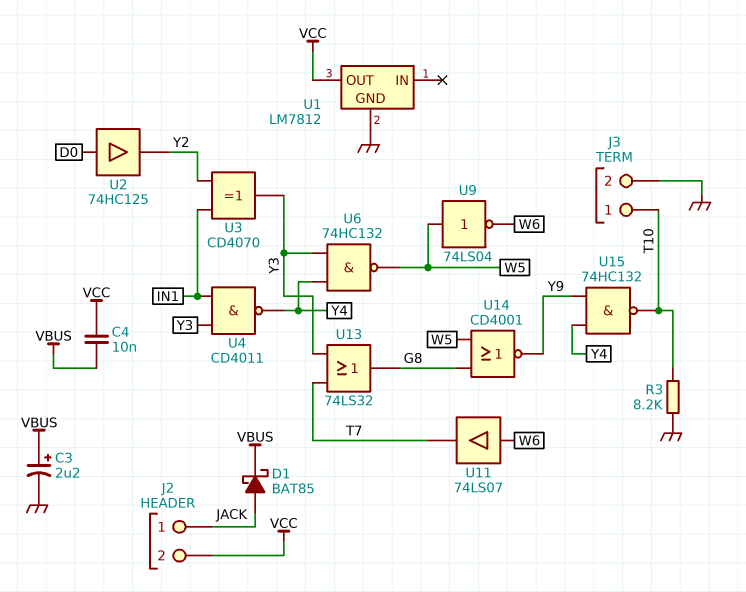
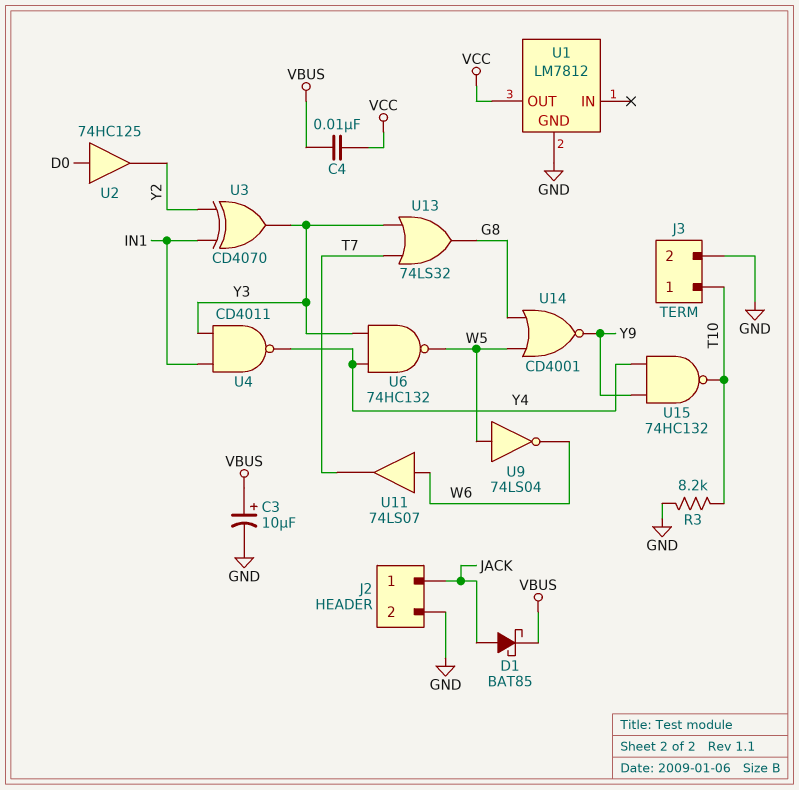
C3: 2.2uF (plus VBUS, minus GND) -> 10uF (plus VBUS, minus GND)
J2 pin 2: VCC -> GND

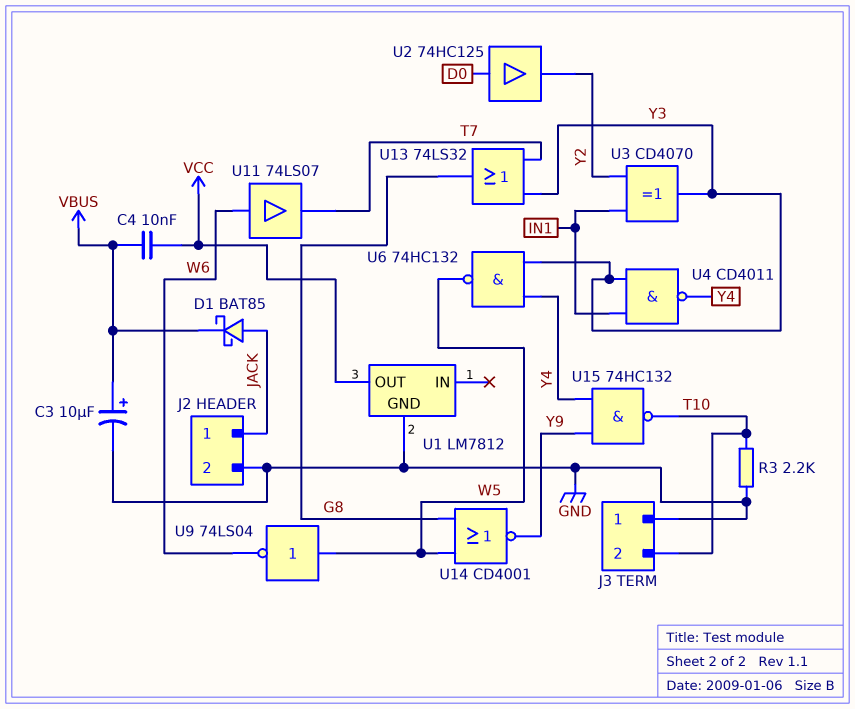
J3 pin 1: T10 -> GND
J3 pin 2: GND -> T10
R3: 8.2k (GND, T10) -> 2.2k (GND, T10)

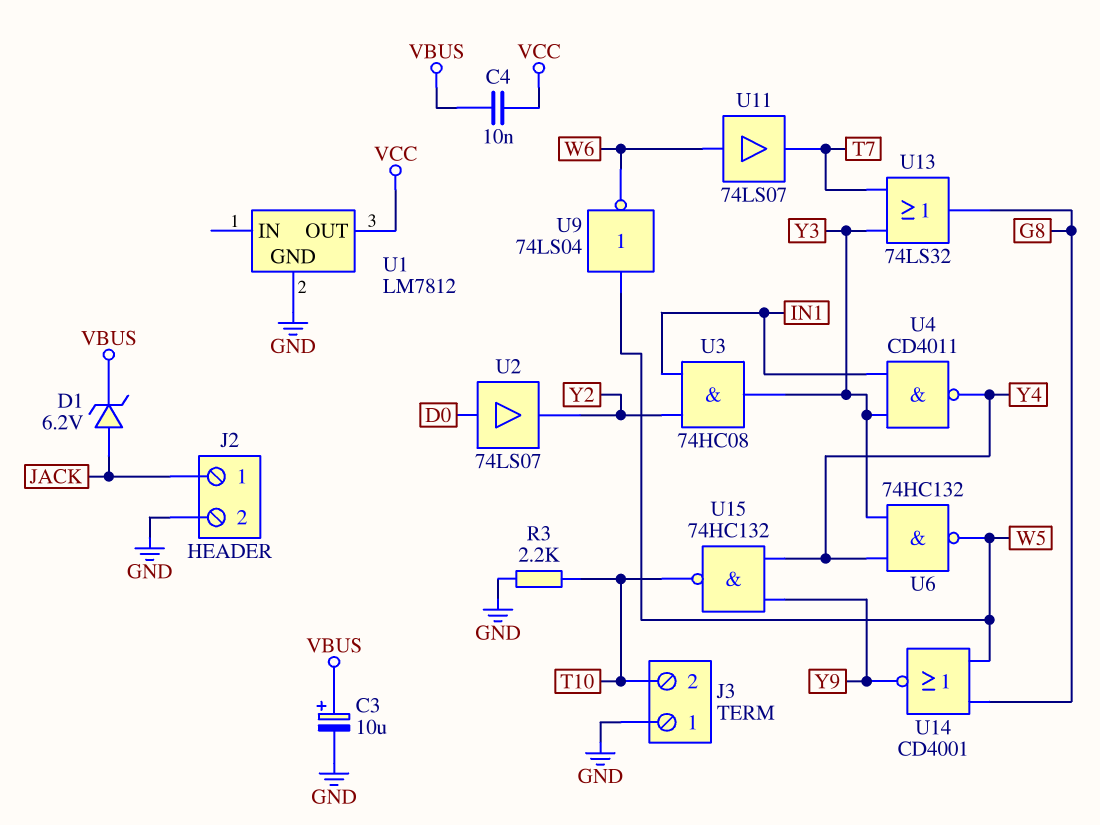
D1: schottky BAT85 (A JACK, K VBUS) -> zener 6.2V (A JACK, K VBUS)
U2: buffer 74HC125 (in D0, out Y2) -> buffer 74LS07 (in D0, out Y2)
U3: XOR CD4070 (in IN1, in Y2, out Y3) -> AND 74HC08 (in IN1, in Y2, out Y3)

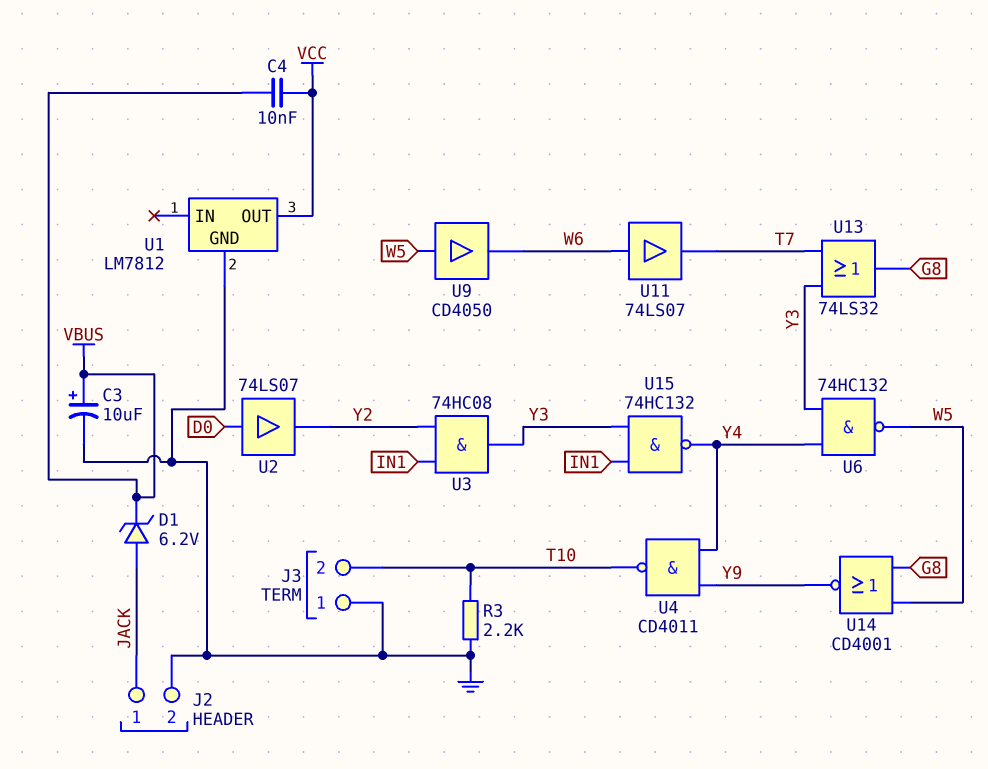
U4: NAND CD4011 (in IN1, in Y3, out Y4) -> NAND CD4011 (in Y4, in Y9, out T10)
U9: NOT 74LS04 (in W5, out W6) -> buffer CD4050 (in W5, out W6)
U15: NAND 74HC132 (in Y4, in Y9, out T10) -> NAND 74HC132 (in IN1, in Y3, out Y4)

